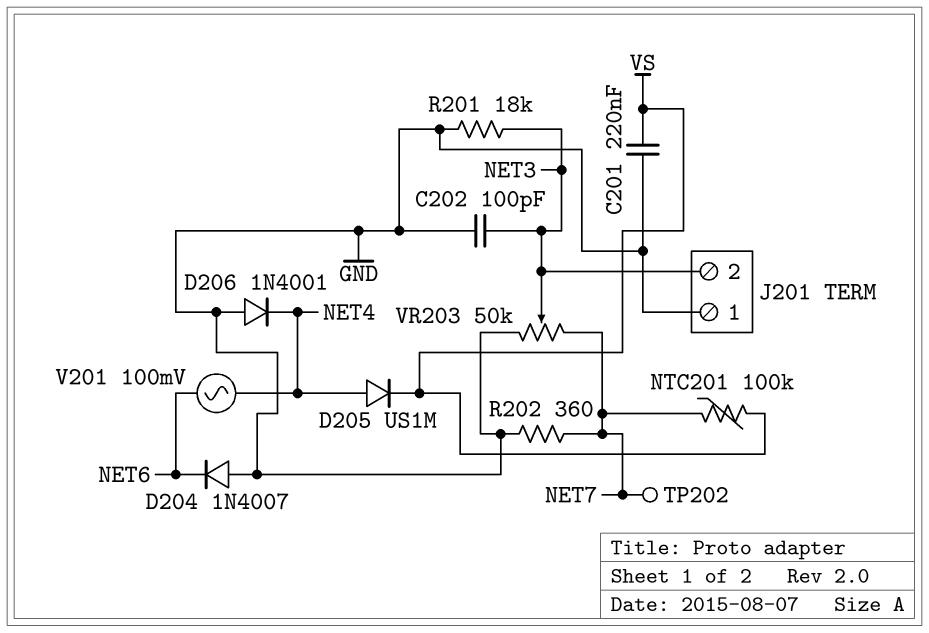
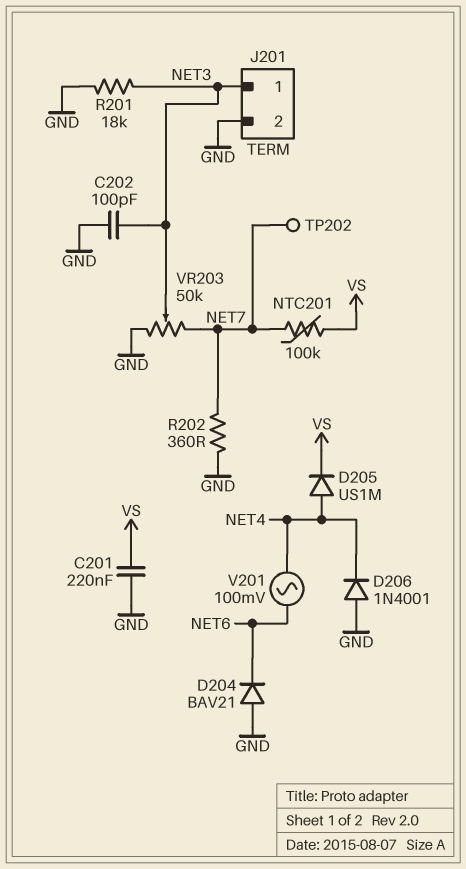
D204: diode 1N4007 (A GND, K NET6) -> diode BAV21 (A GND, K NET6)
J201 pin 1: GND -> NET3
J201 pin 2: NET3 -> GND

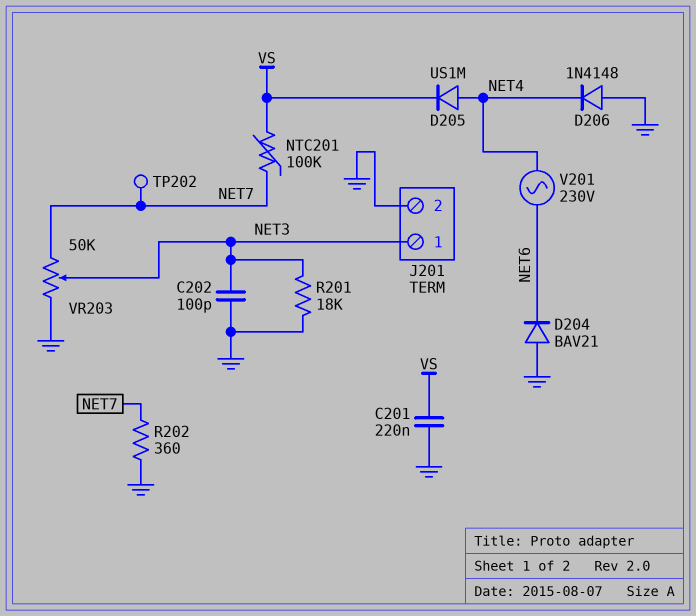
D206: diode 1N4001 (A GND, K NET4) -> diode 1N4148 (A GND, K NET4)
V201: AC 100mV (NET4, NET6) -> AC 230V (NET4, NET6)

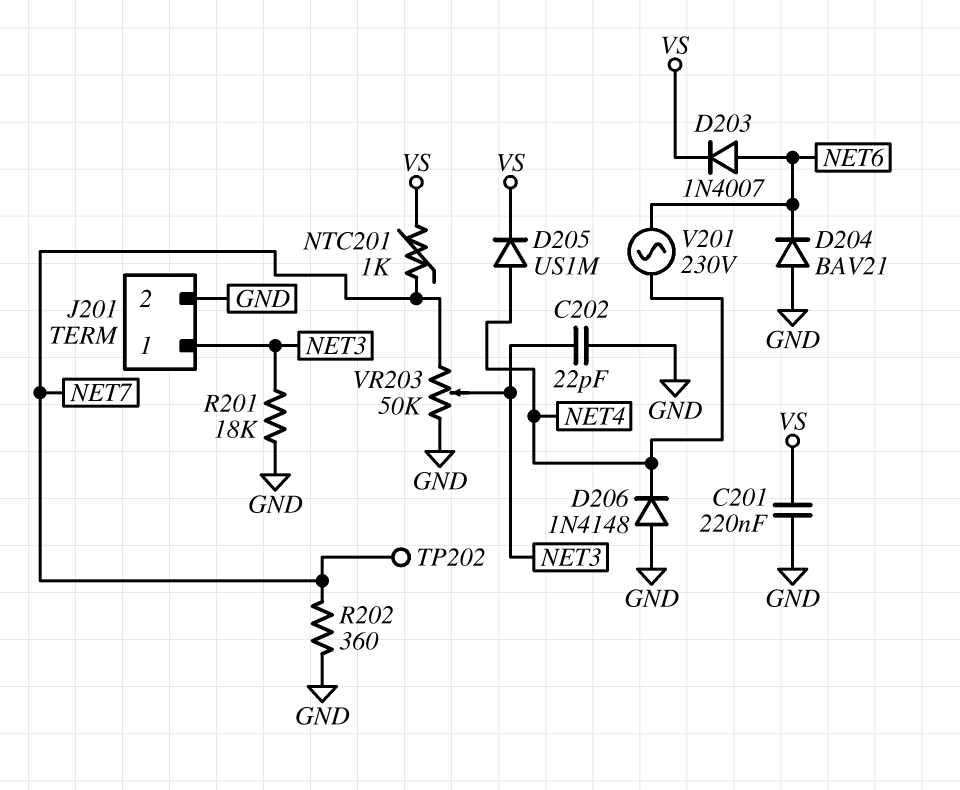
C202: 100pF (GND, NET3) -> 22pF (GND, NET3)
D203: none -> diode 1N4007 (A NET6, K VS)
NTC201: 100k (NET7, VS) -> 1k (NET7, VS)

